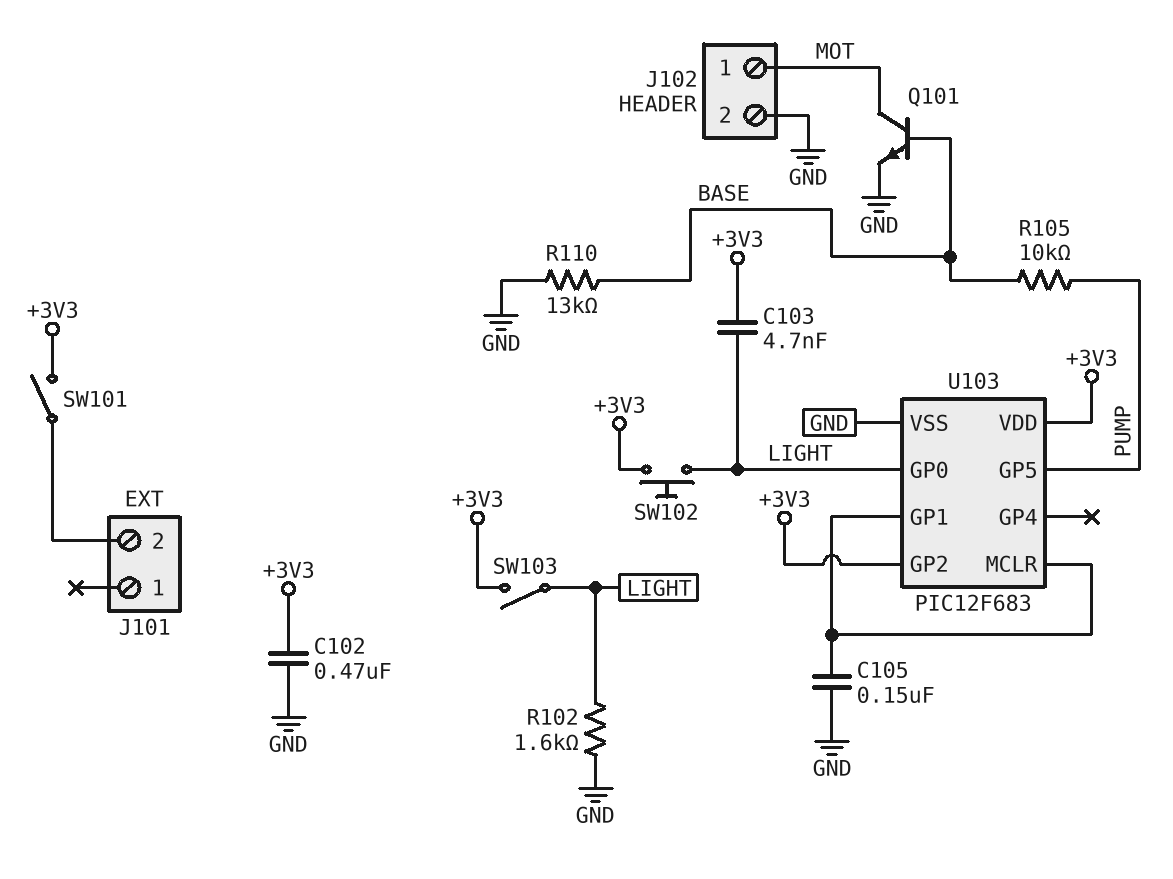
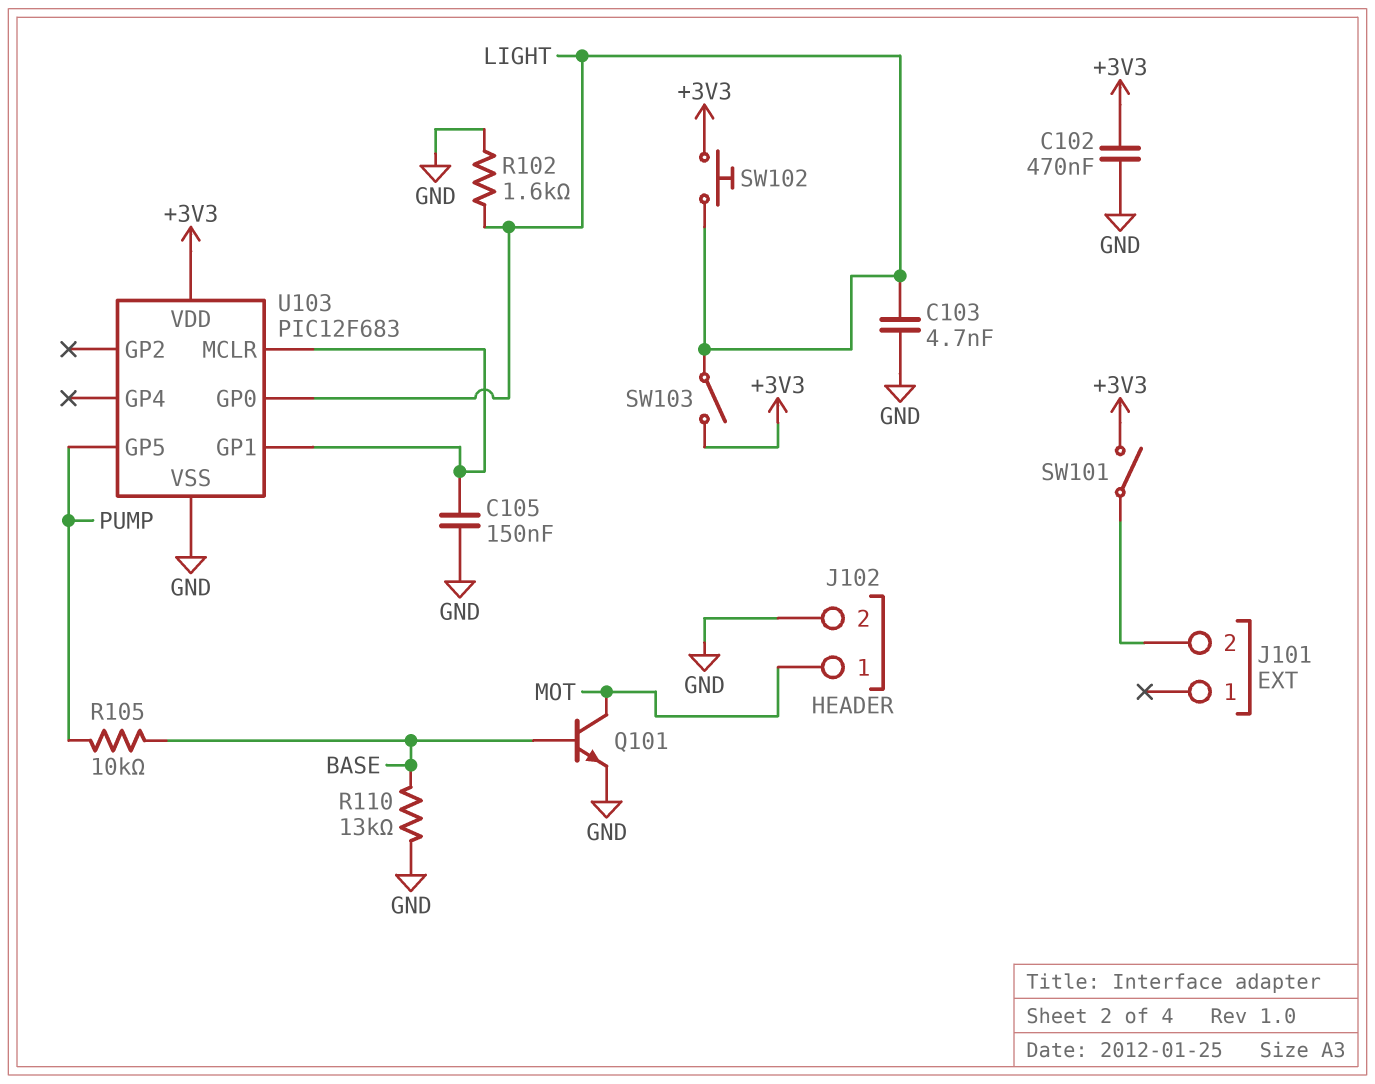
C103: 4.7nF (+3V3, LIGHT) -> 4.7nF (GND, LIGHT)
U103 pin GP2: +3V3 -> none

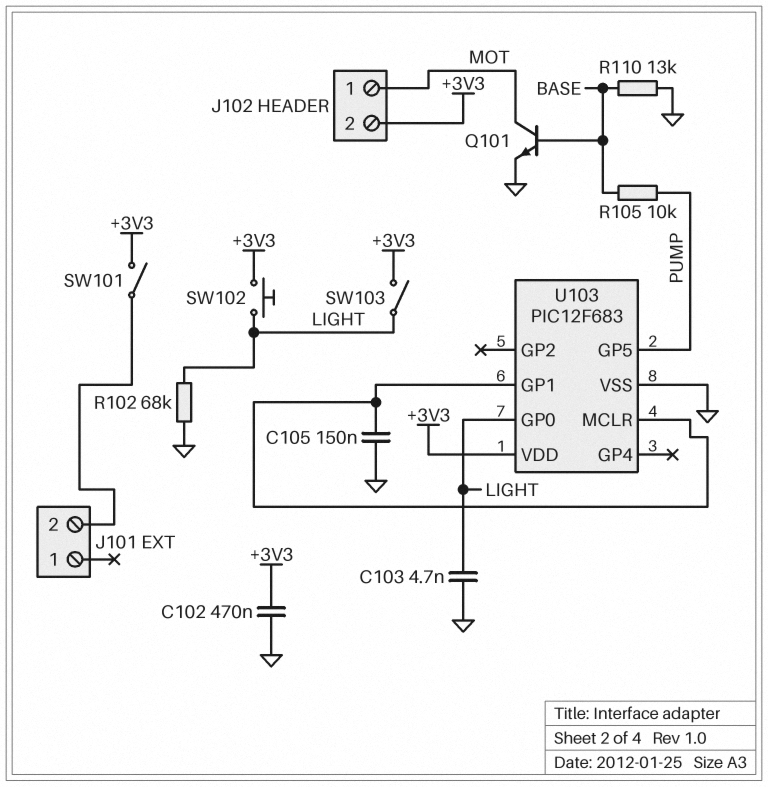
J102 pin 2: GND -> +3V3
R102: 1.6k (GND, LIGHT) -> 68k (GND, LIGHT)

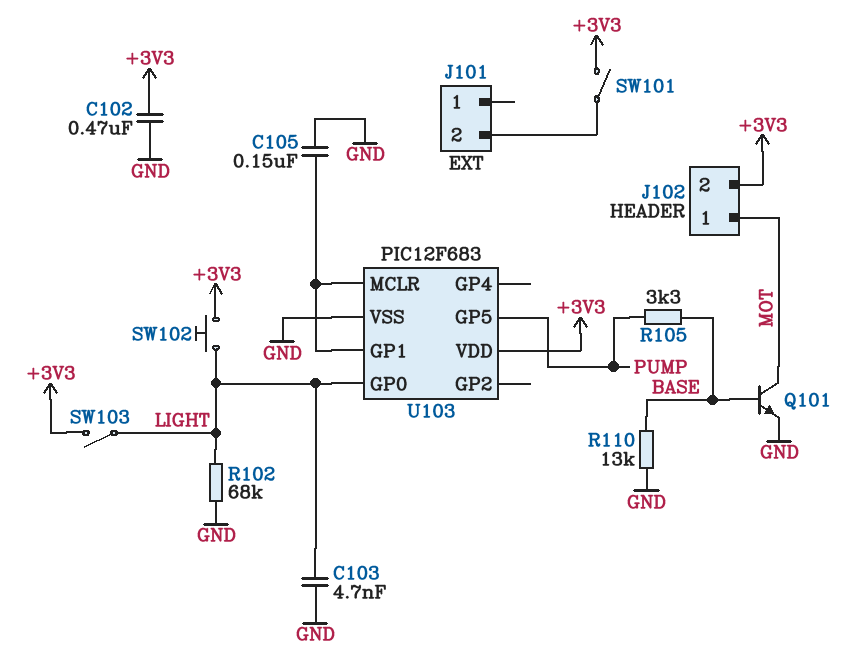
R105: 10k (BASE, PUMP) -> 3.3k (BASE, PUMP)

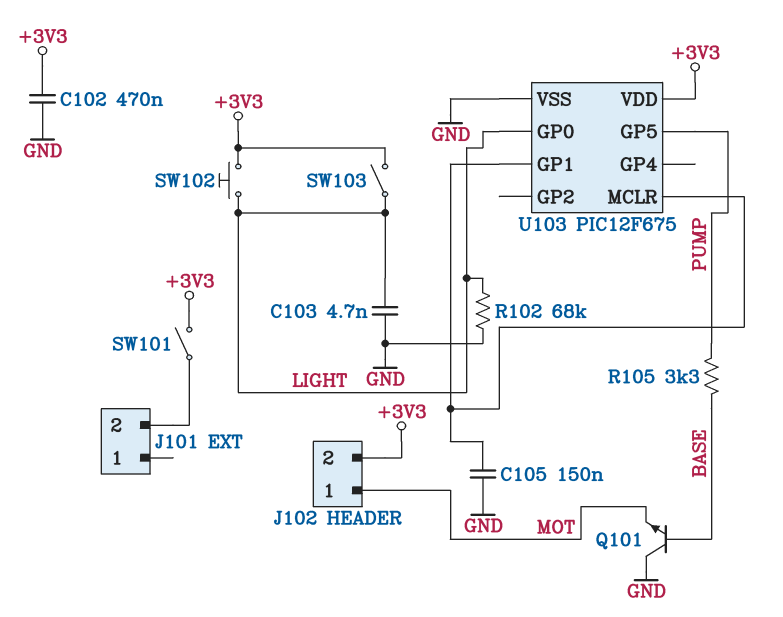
Q101: NPN (B BASE, C MOT, E GND) -> NPN (B BASE, C GND, E MOT)
R110: 13k (BASE, GND) -> none
U103: PIC12F683 -> PIC12F675

